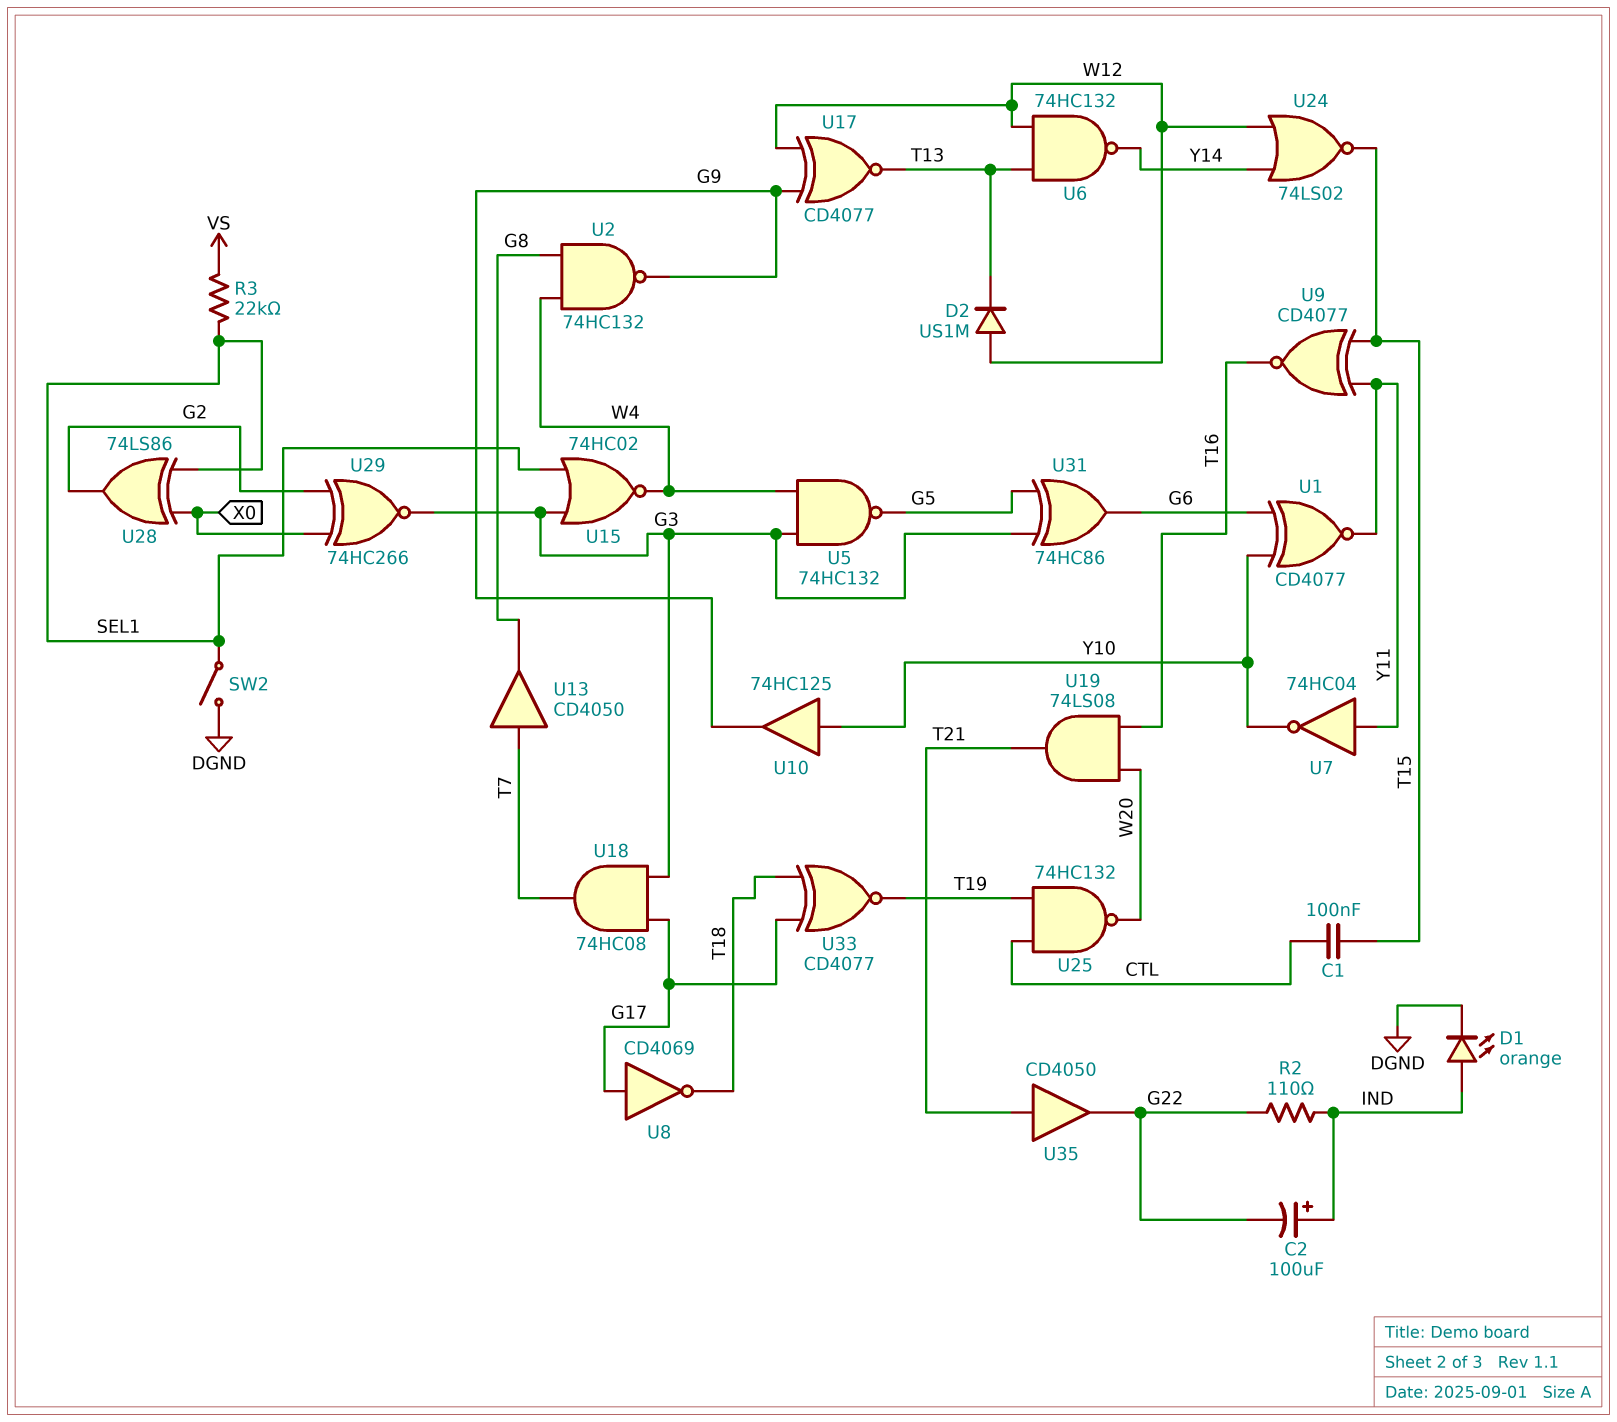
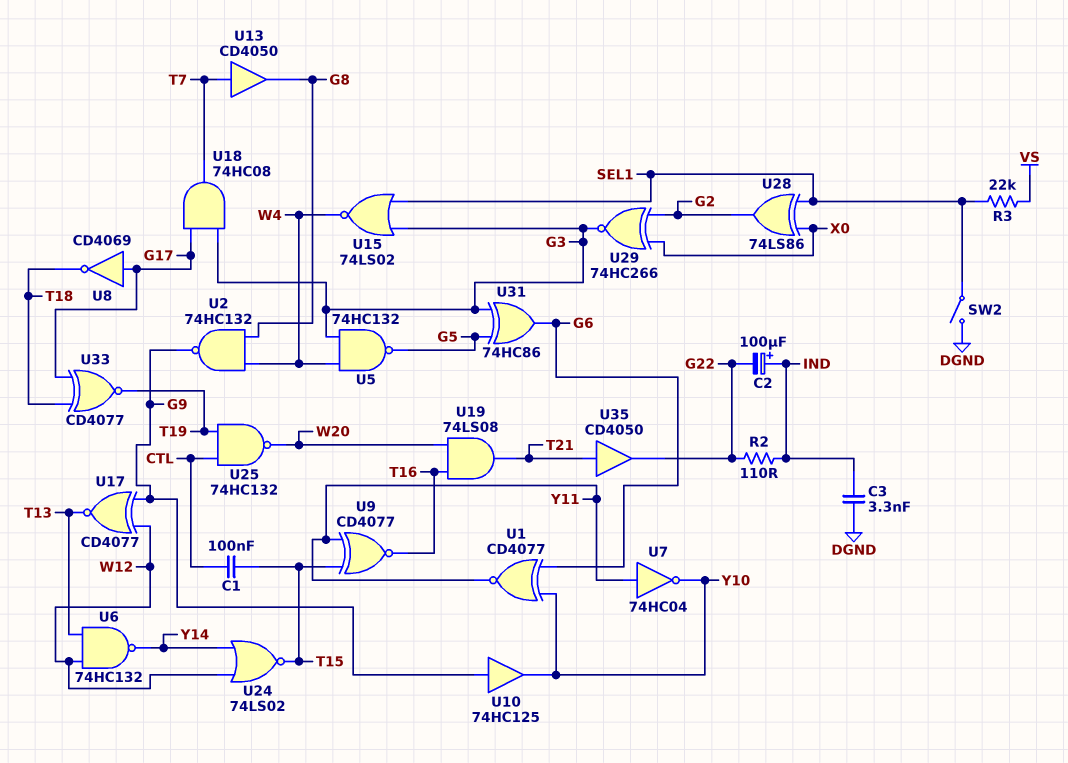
C3: none -> 3.3nF (DGND, IND)
D1: LED orange (A IND, K DGND) -> none
D2: diode US1M (A W12, K T13) -> none
U10: buffer 74HC125 (in Y10, out G9) -> buffer 74HC125 (in G9, out Y10)
U15: NOR 74HC02 (in G3, in SEL1, out W4) -> NOR 74LS02 (in G3, in SEL1, out W4)

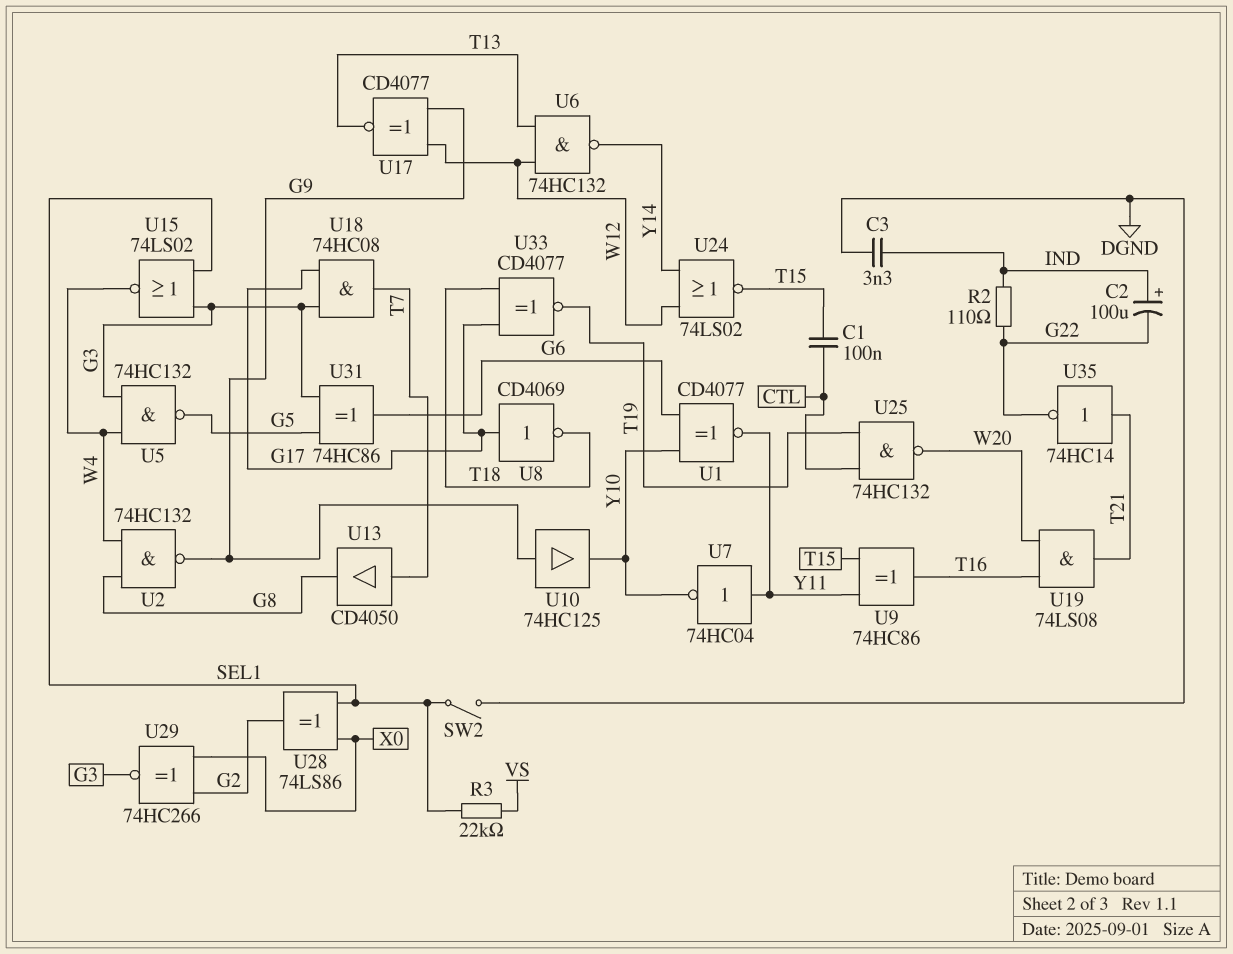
U9: XNOR CD4077 (in T15, in Y11, out T16) -> XOR 74HC86 (in T15, in Y11, out T16)
U35: buffer CD4050 (in T21, out G22) -> NOT 74HC14 (in T21, out G22)

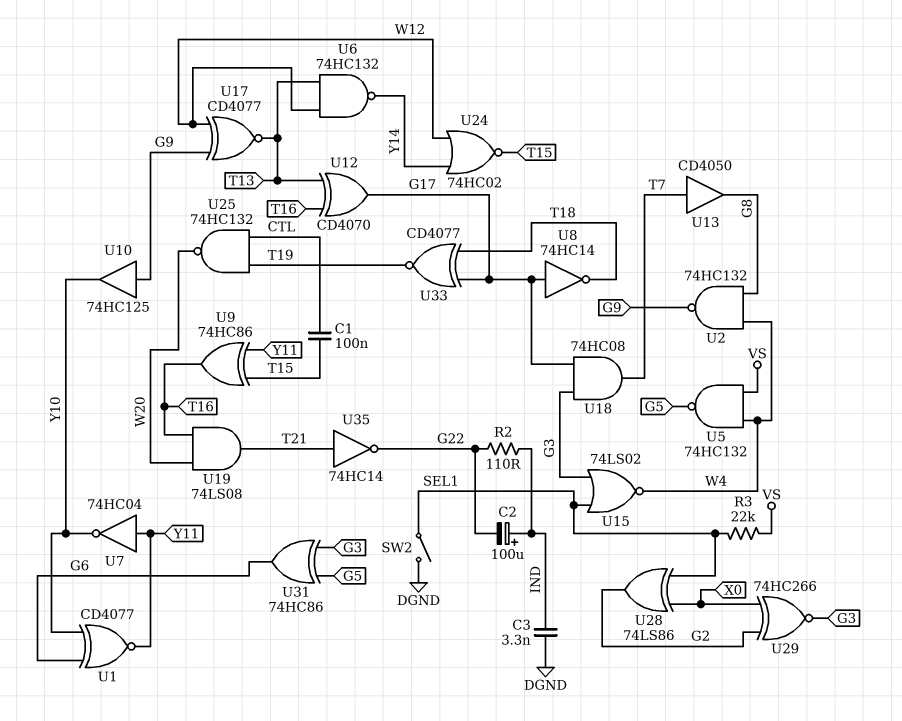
U5: NAND 74HC132 (in G3, in W4, out G5) -> NAND 74HC132 (in VS, in W4, out G5)
U8: NOT CD4069 (in G17, out T18) -> NOT 74HC14 (in G17, out T18)
U12: none -> XOR CD4070 (in T13, in T16, out G17)
U24: NOR 74LS02 (in W12, in Y14, out T15) -> NOR 74HC02 (in W12, in Y14, out T15)

